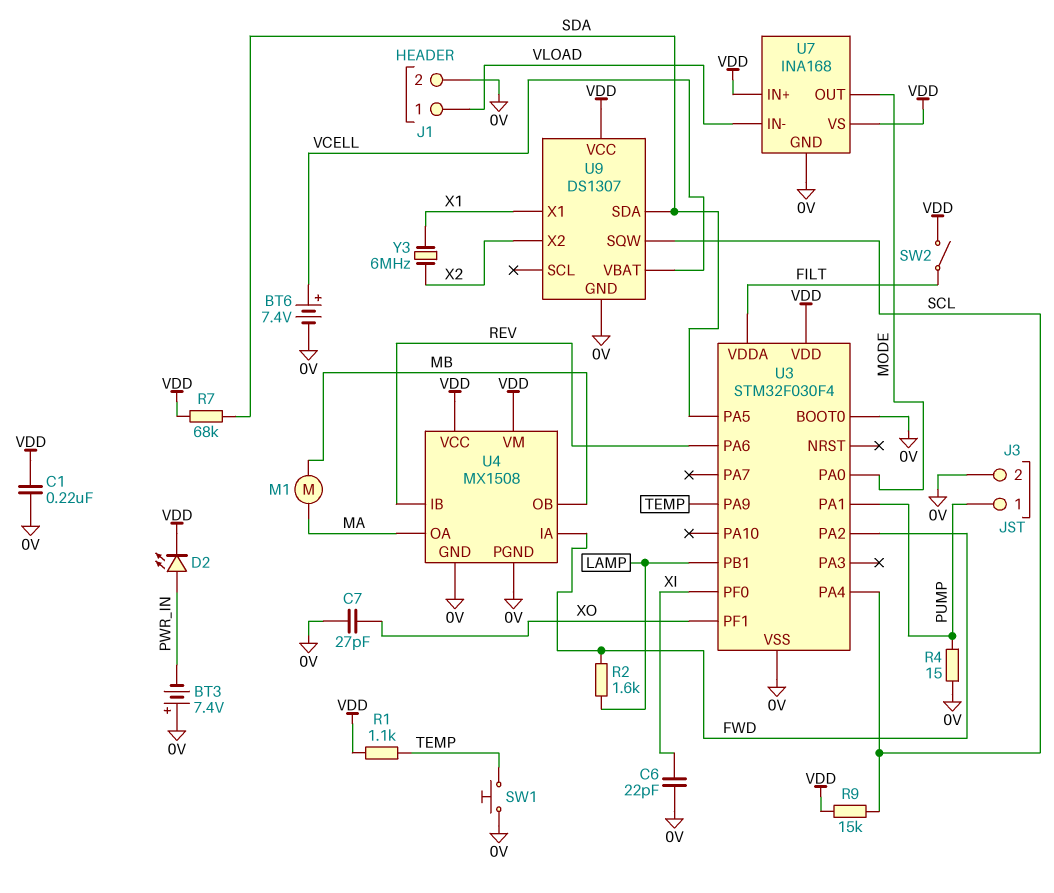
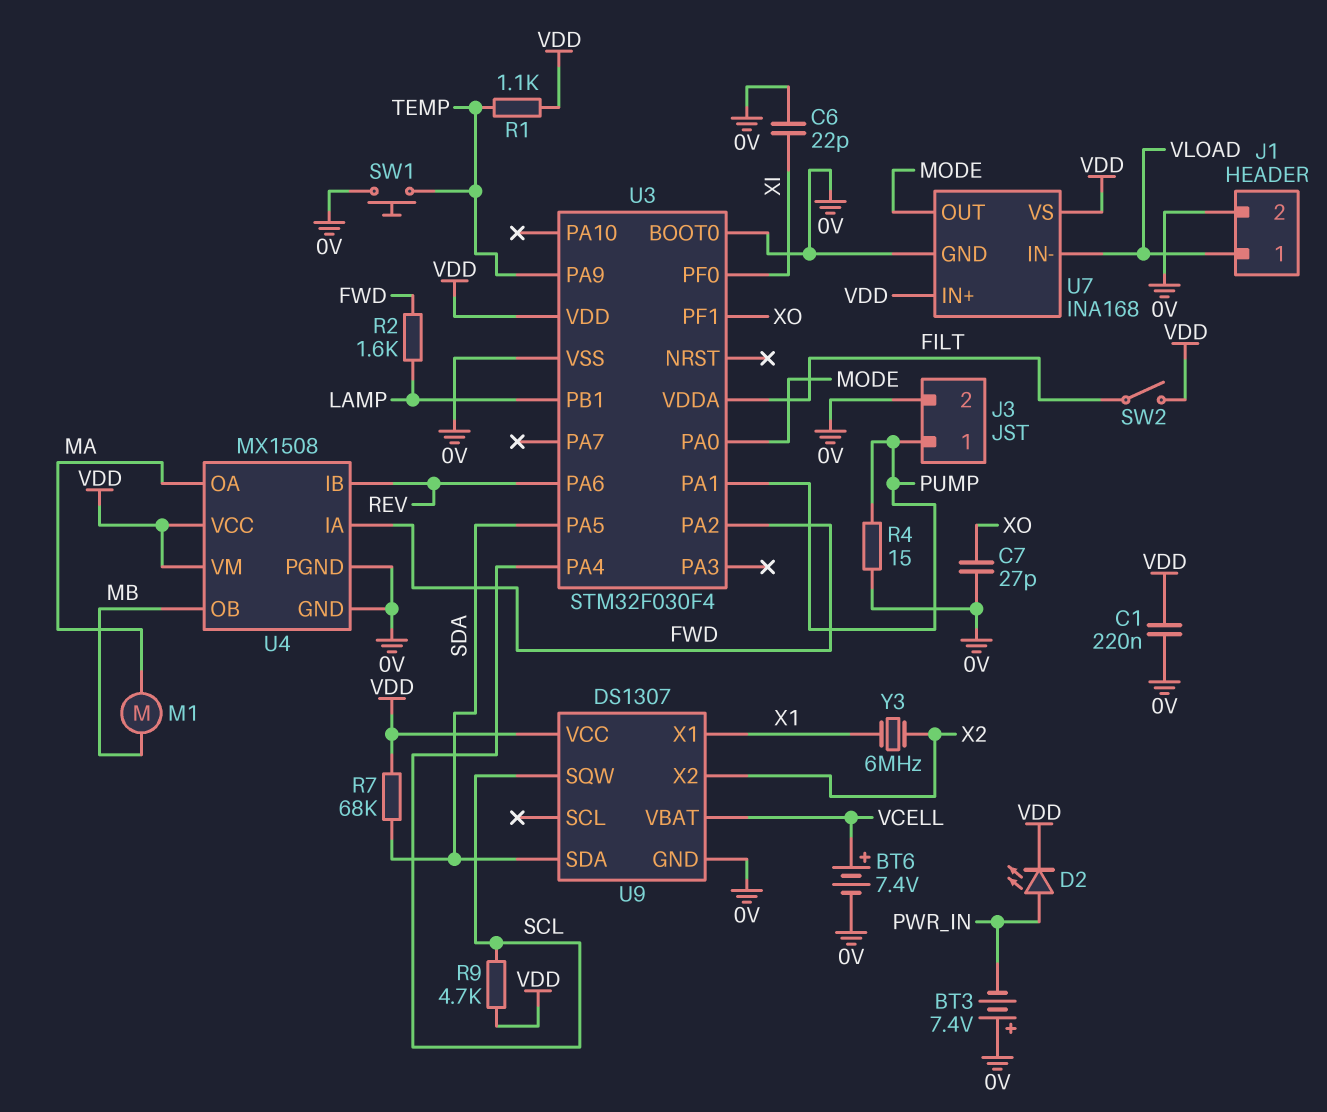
R9: 15k (SCL, VDD) -> 4.7k (SCL, VDD)

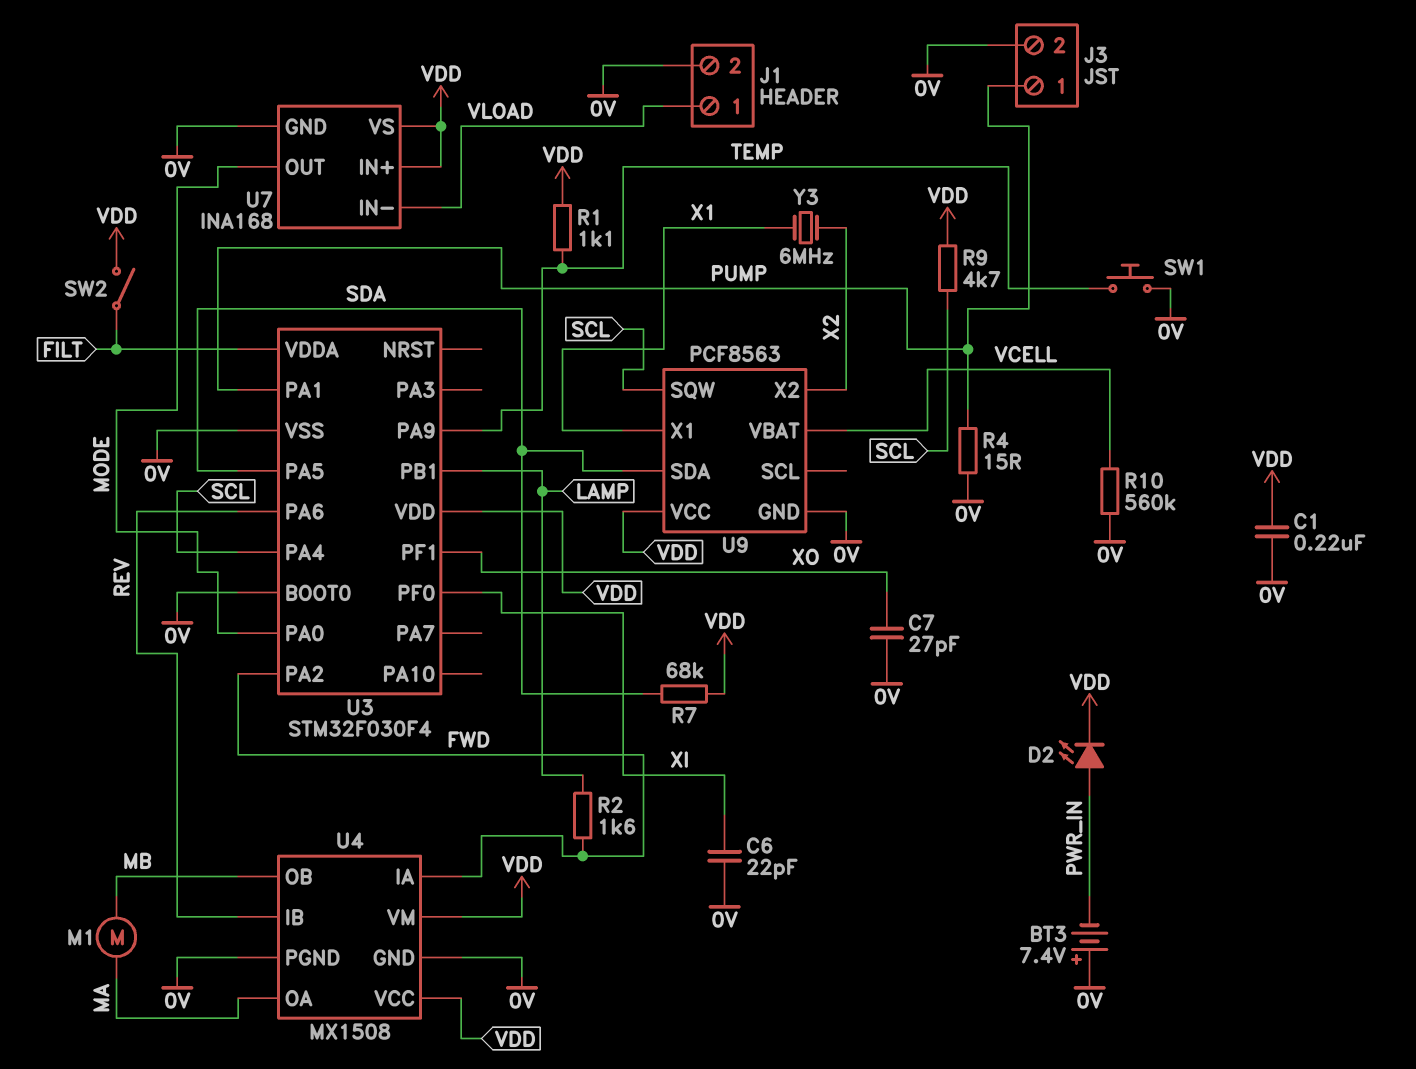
BT6: 7.4V (plus VCELL, minus 0V) -> none
R10: none -> 560k (0V, VCELL)
U9: DS1307 -> PCF8563

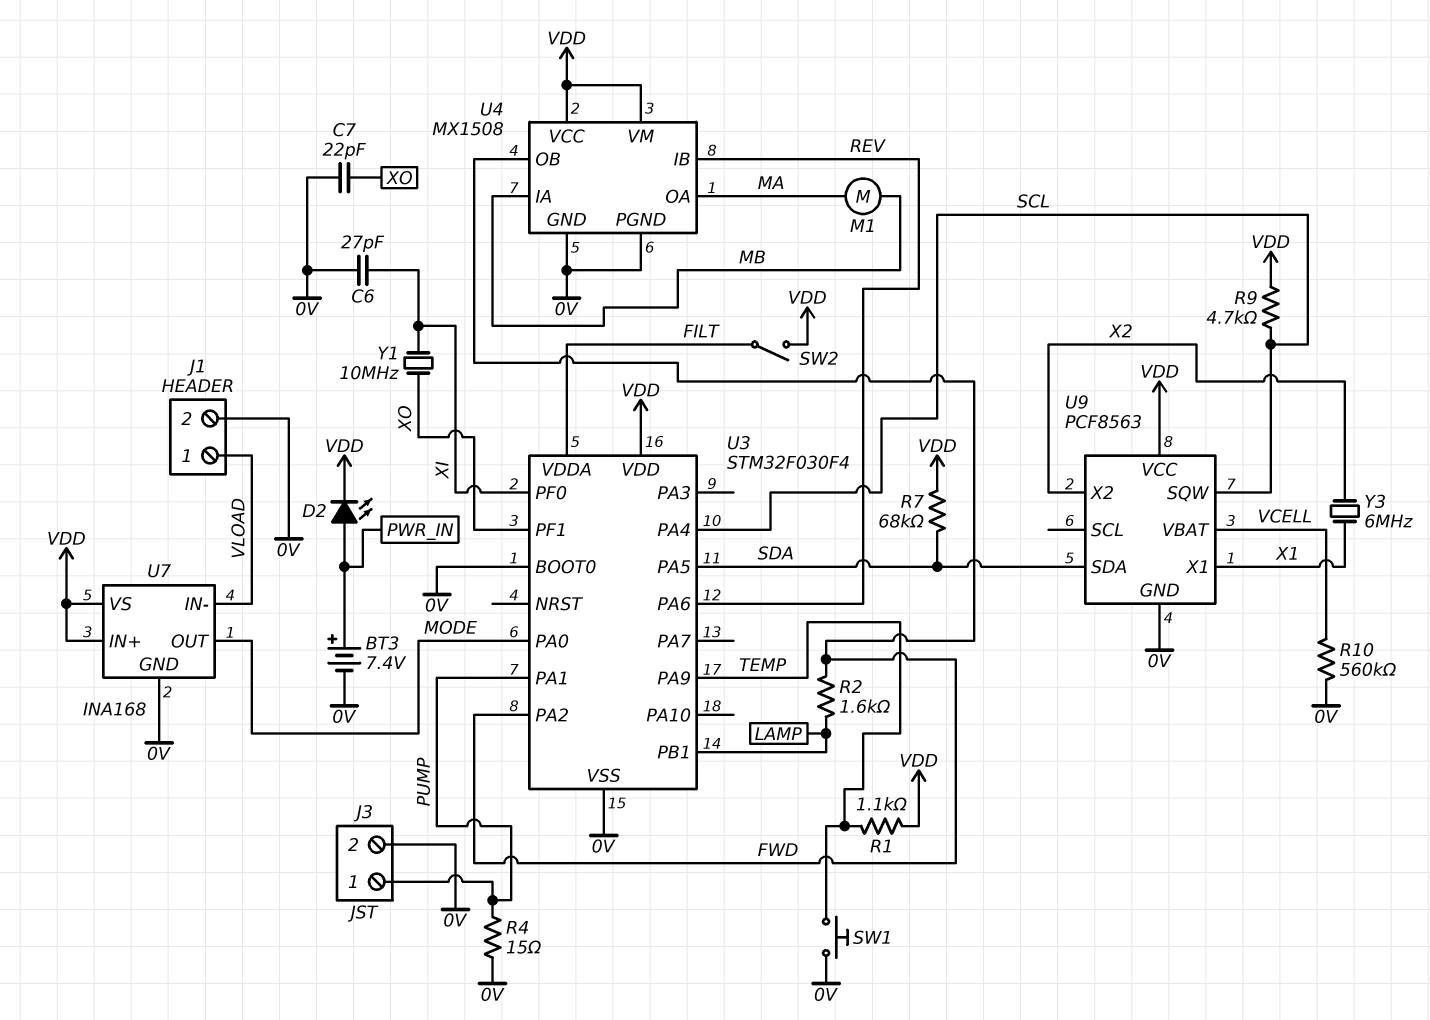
BT3: 7.4V (plus 0V, minus PWR_IN) -> 7.4V (plus PWR_IN, minus 0V)
C1: 220nF (0V, VDD) -> none
C6: 22pF (0V, XI) -> 27pF (0V, XI)
C7: 27pF (0V, XO) -> 22pF (0V, XO)
U4 pin IA: FWD -> MB
U4 pin OB: MB -> FWD
Y1: none -> 10MHz (XI, XO)

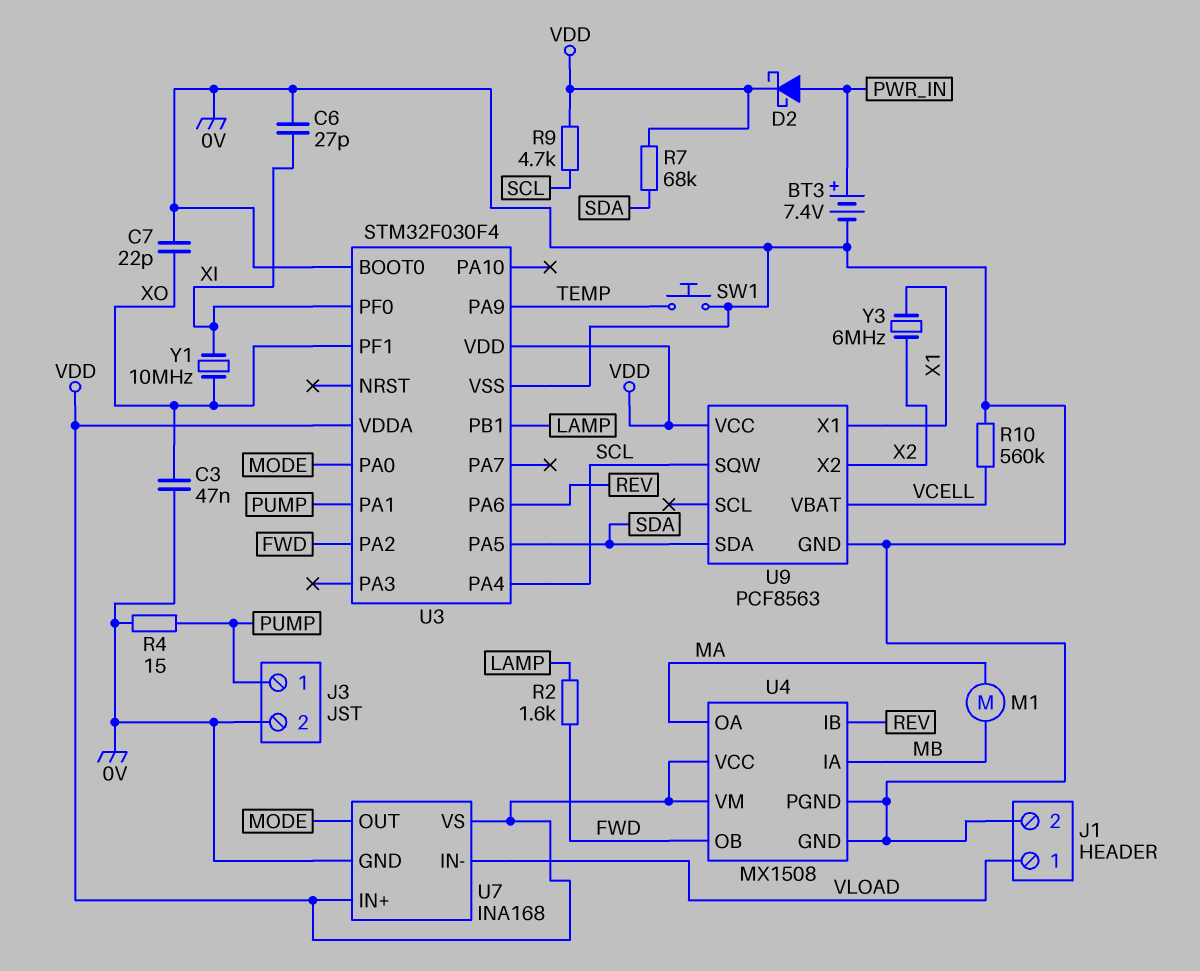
C3: none -> 47nF (0V, XO)
D2: LED (A PWR_IN, K VDD) -> schottky (A PWR_IN, K VDD)
R1: 1.1k (TEMP, VDD) -> none
SW2: switch (FILT, VDD) -> none
U3 pin VDDA: FILT -> VDD

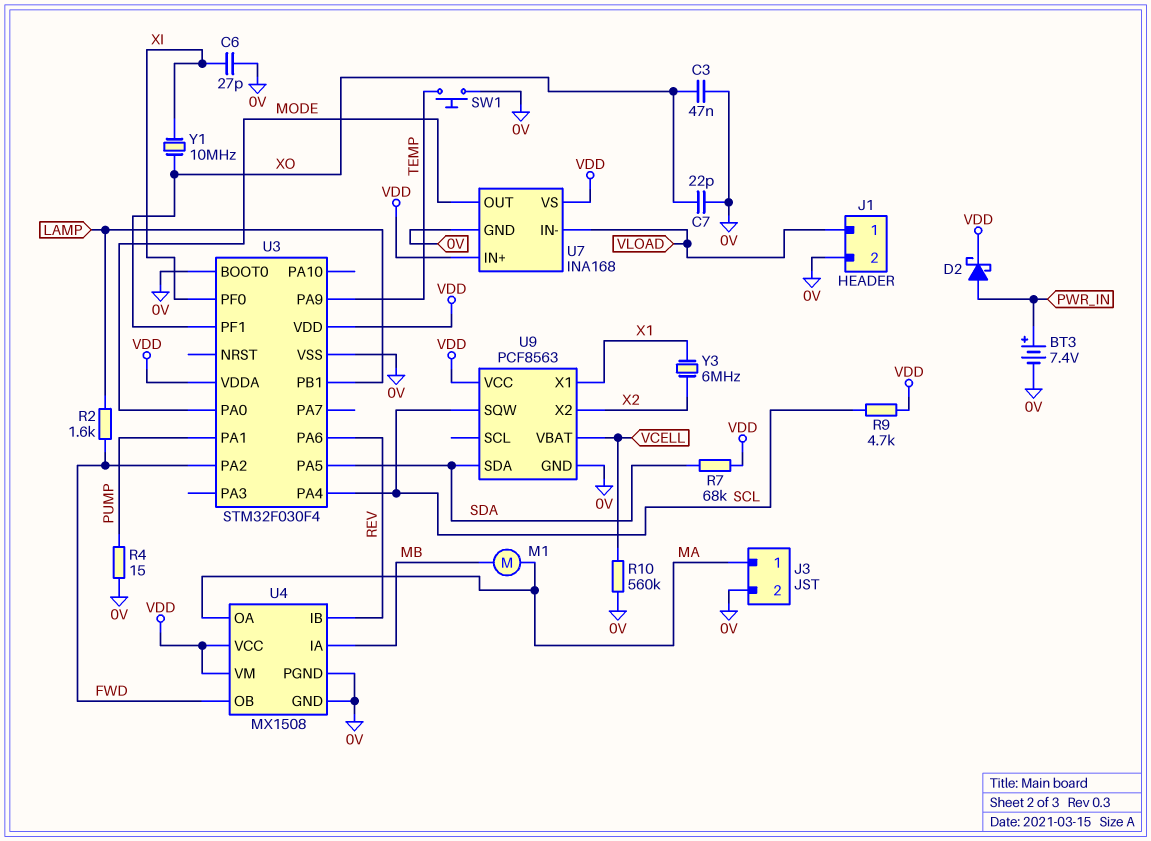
J3 pin 1: PUMP -> MA

